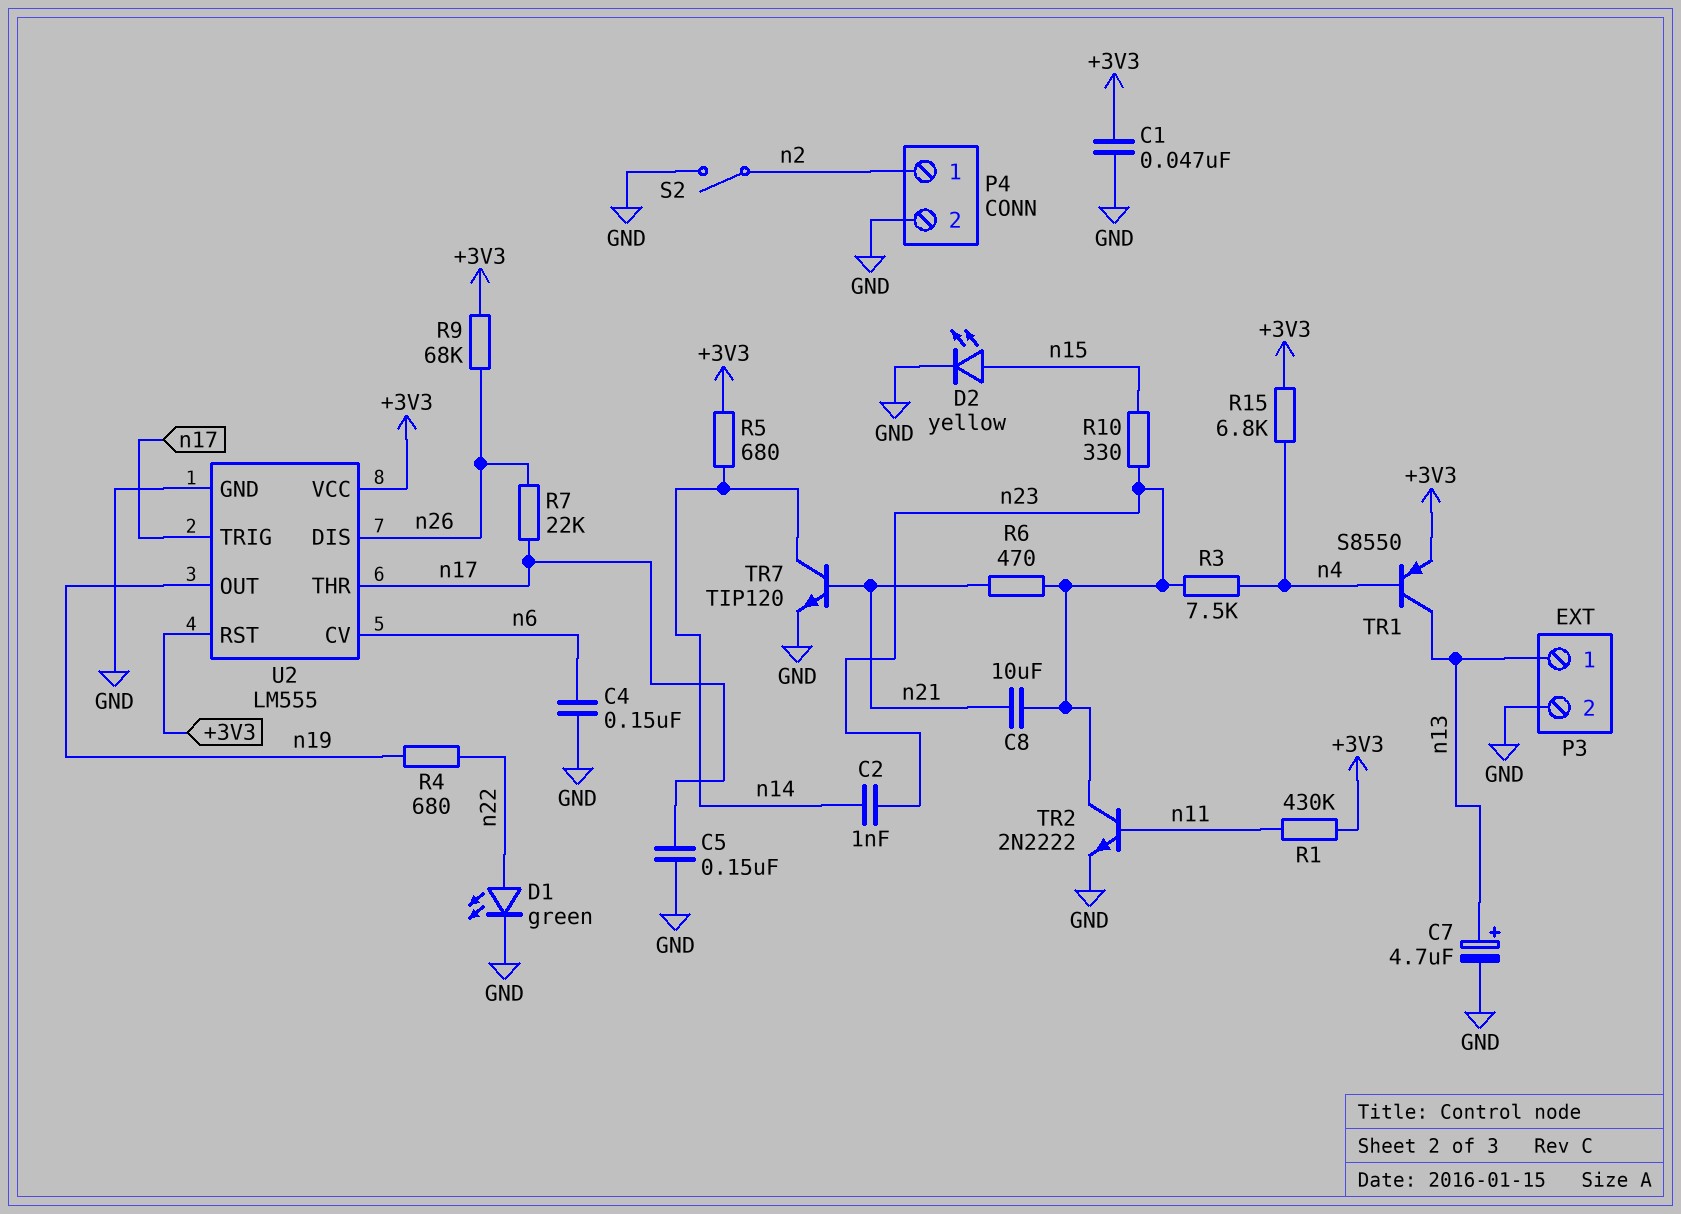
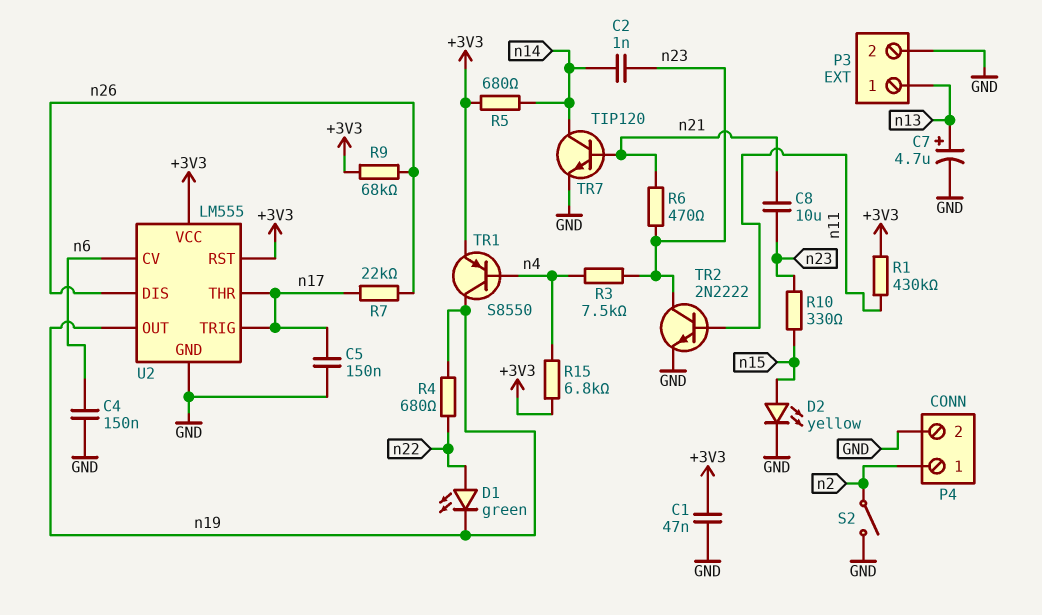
D1: LED green (A n22, K GND) -> LED green (A n22, K n19)
TR1: PNP S8550 (B n4, C n13, E +3V3) -> PNP S8550 (B n4, C n19, E +3V3)

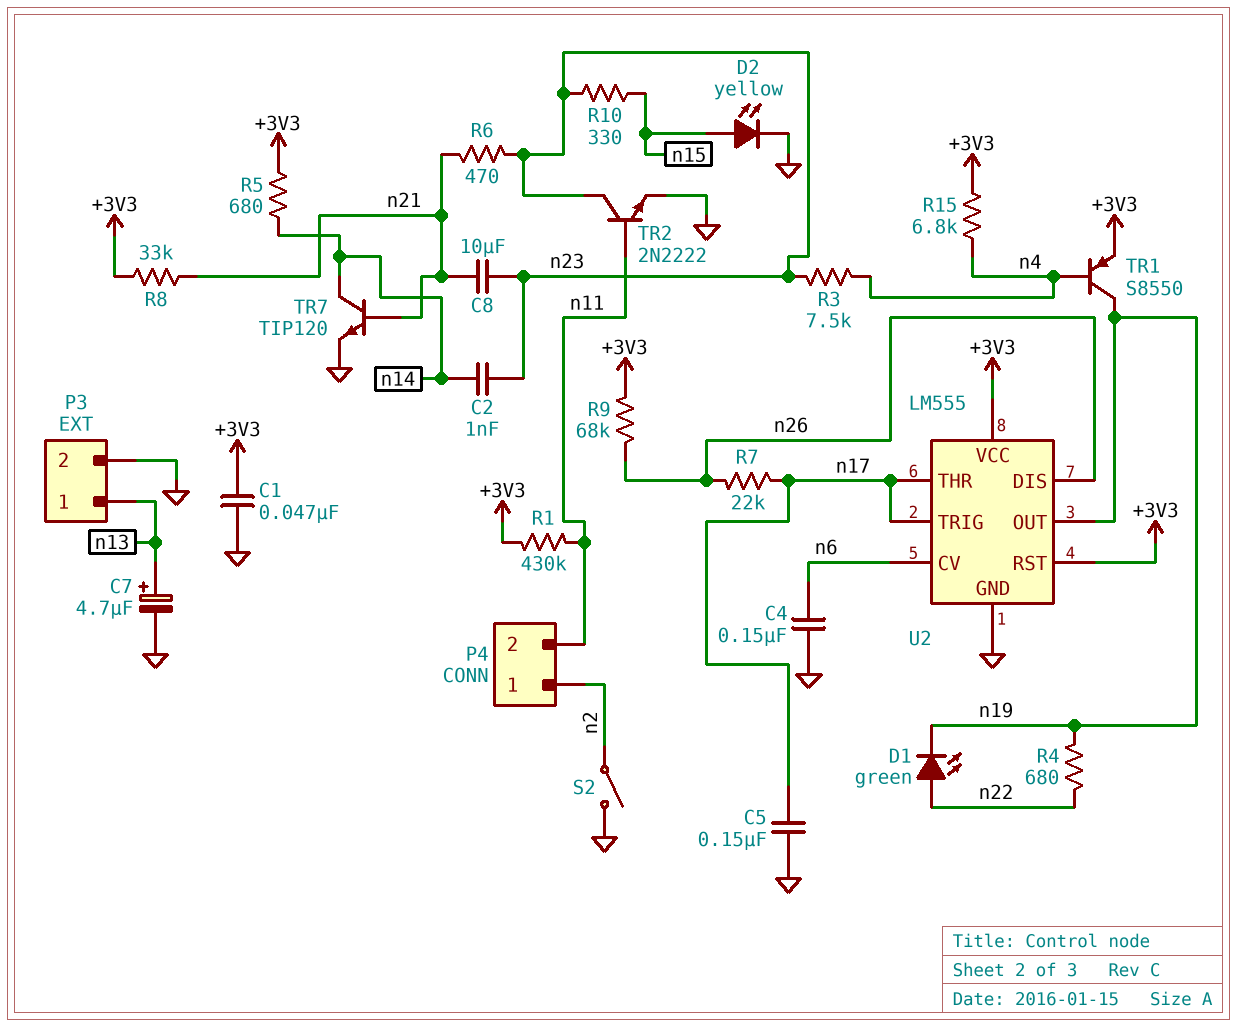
P4 pin 2: GND -> n11
R8: none -> 33k (+3V3, n21)

